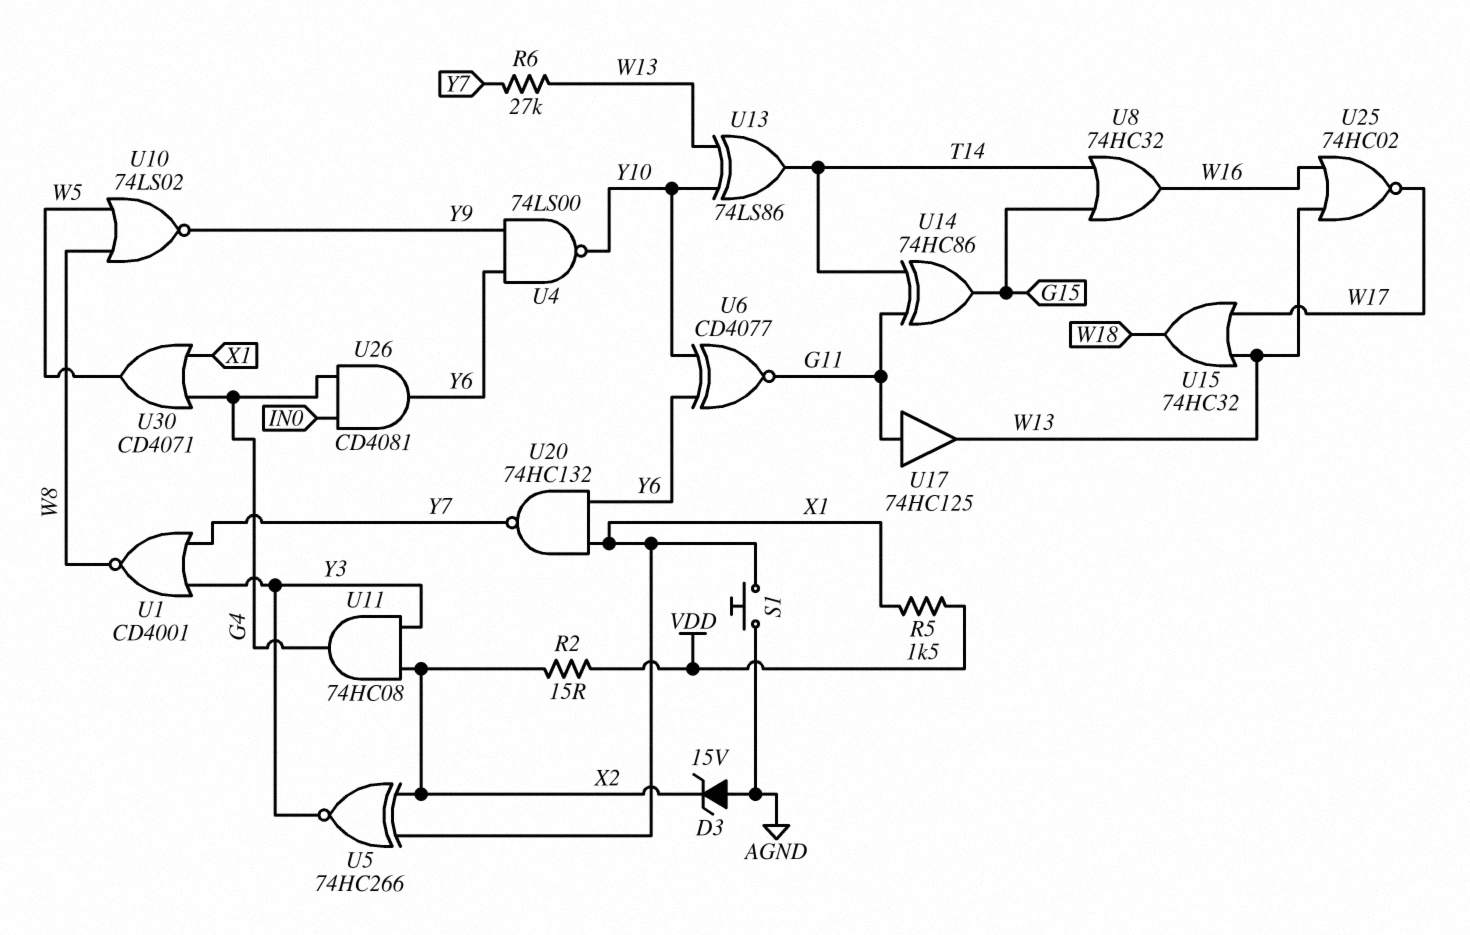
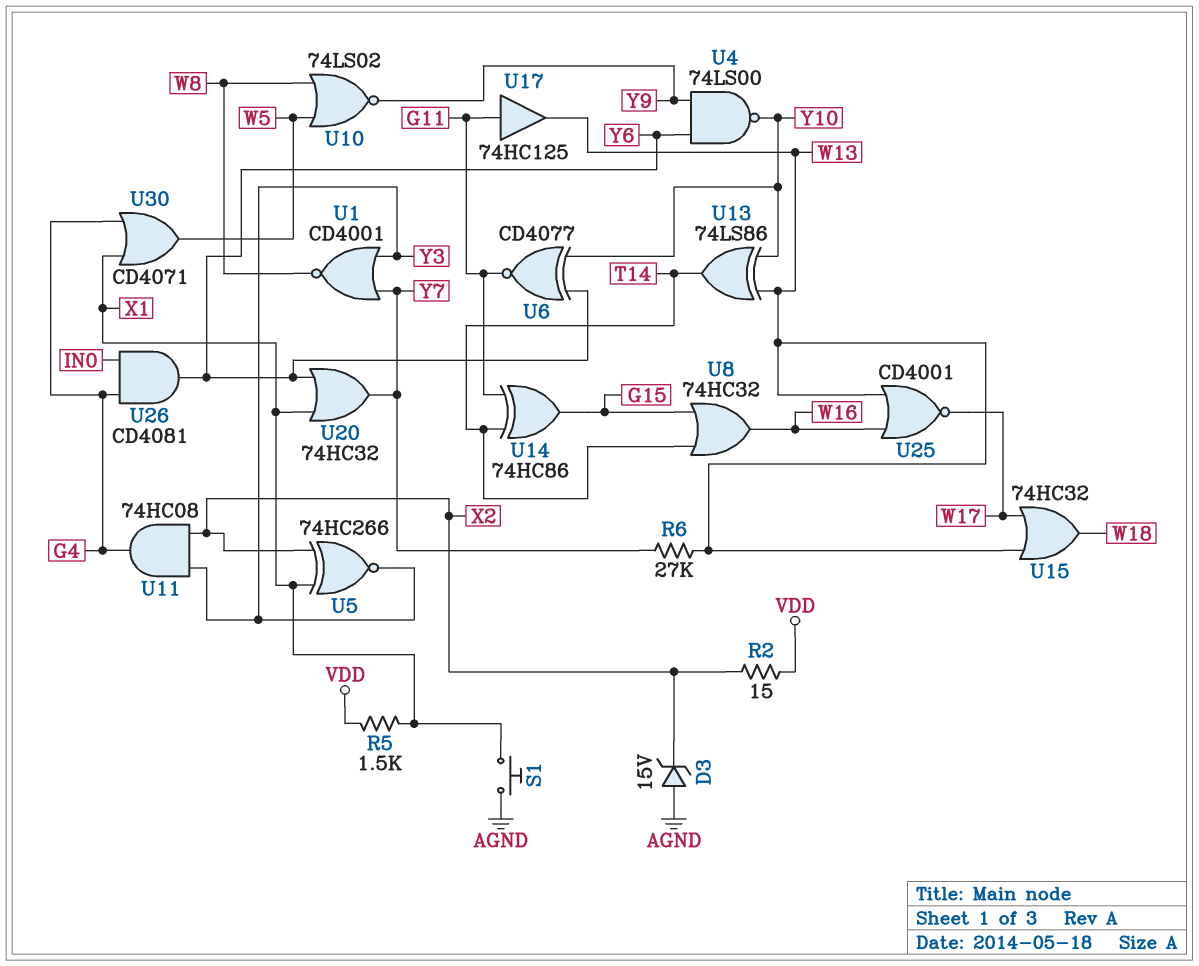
U20: NAND 74HC132 (in X1, in Y6, out Y7) -> OR 74HC32 (in X1, in Y6, out Y7)
U25: NOR 74HC02 (in W13, in W16, out W17) -> NOR CD4001 (in W13, in W16, out W17)

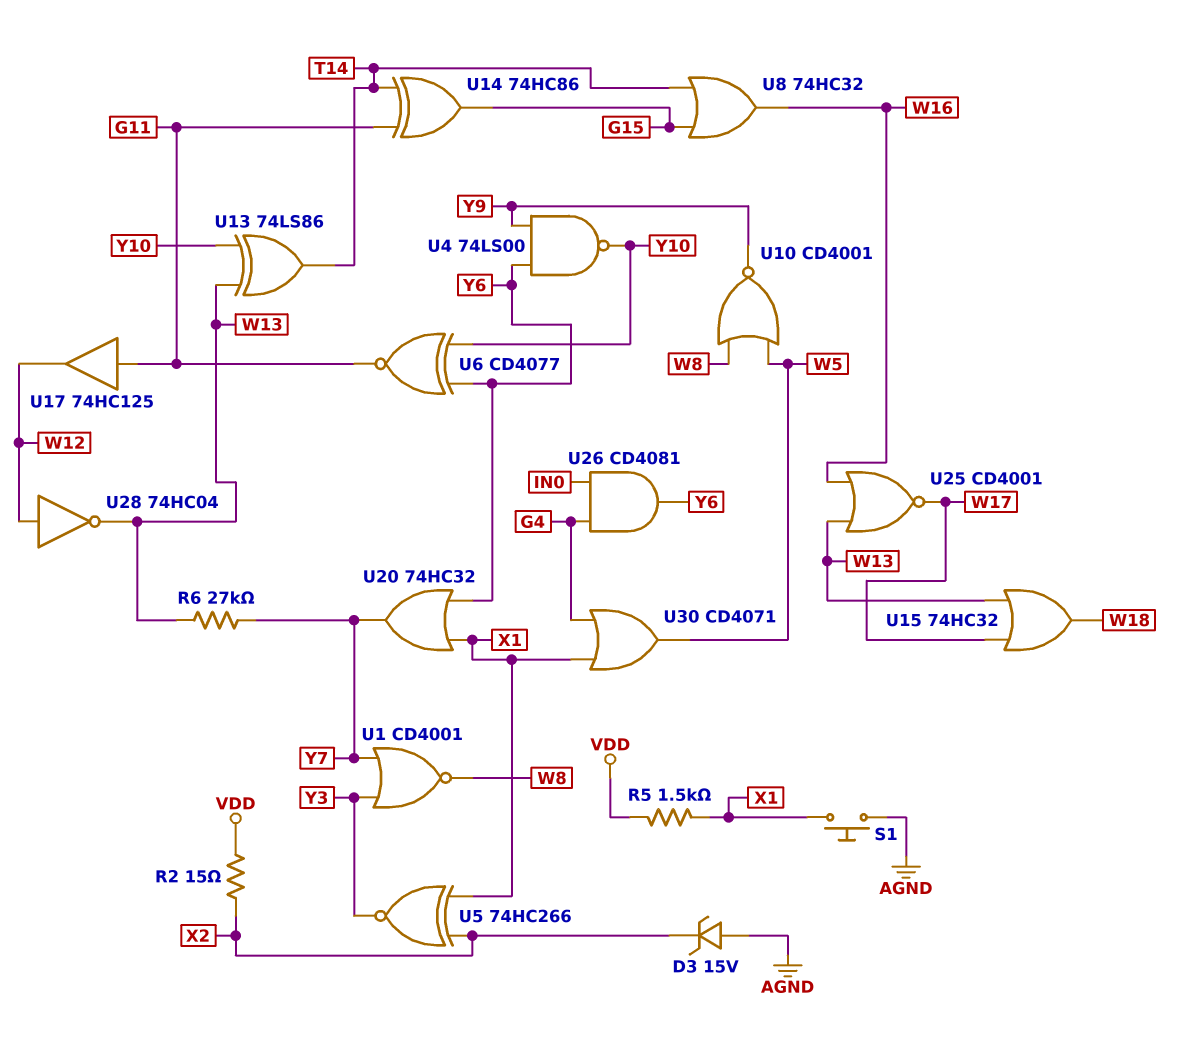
U10: NOR 74LS02 (in W5, in W8, out Y9) -> NOR CD4001 (in W5, in W8, out Y9)
U11: AND 74HC08 (in X2, in Y3, out G4) -> none
U17: buffer 74HC125 (in G11, out W13) -> buffer 74HC125 (in G11, out W12)
U28: none -> NOT 74HC04 (in W12, out W13)

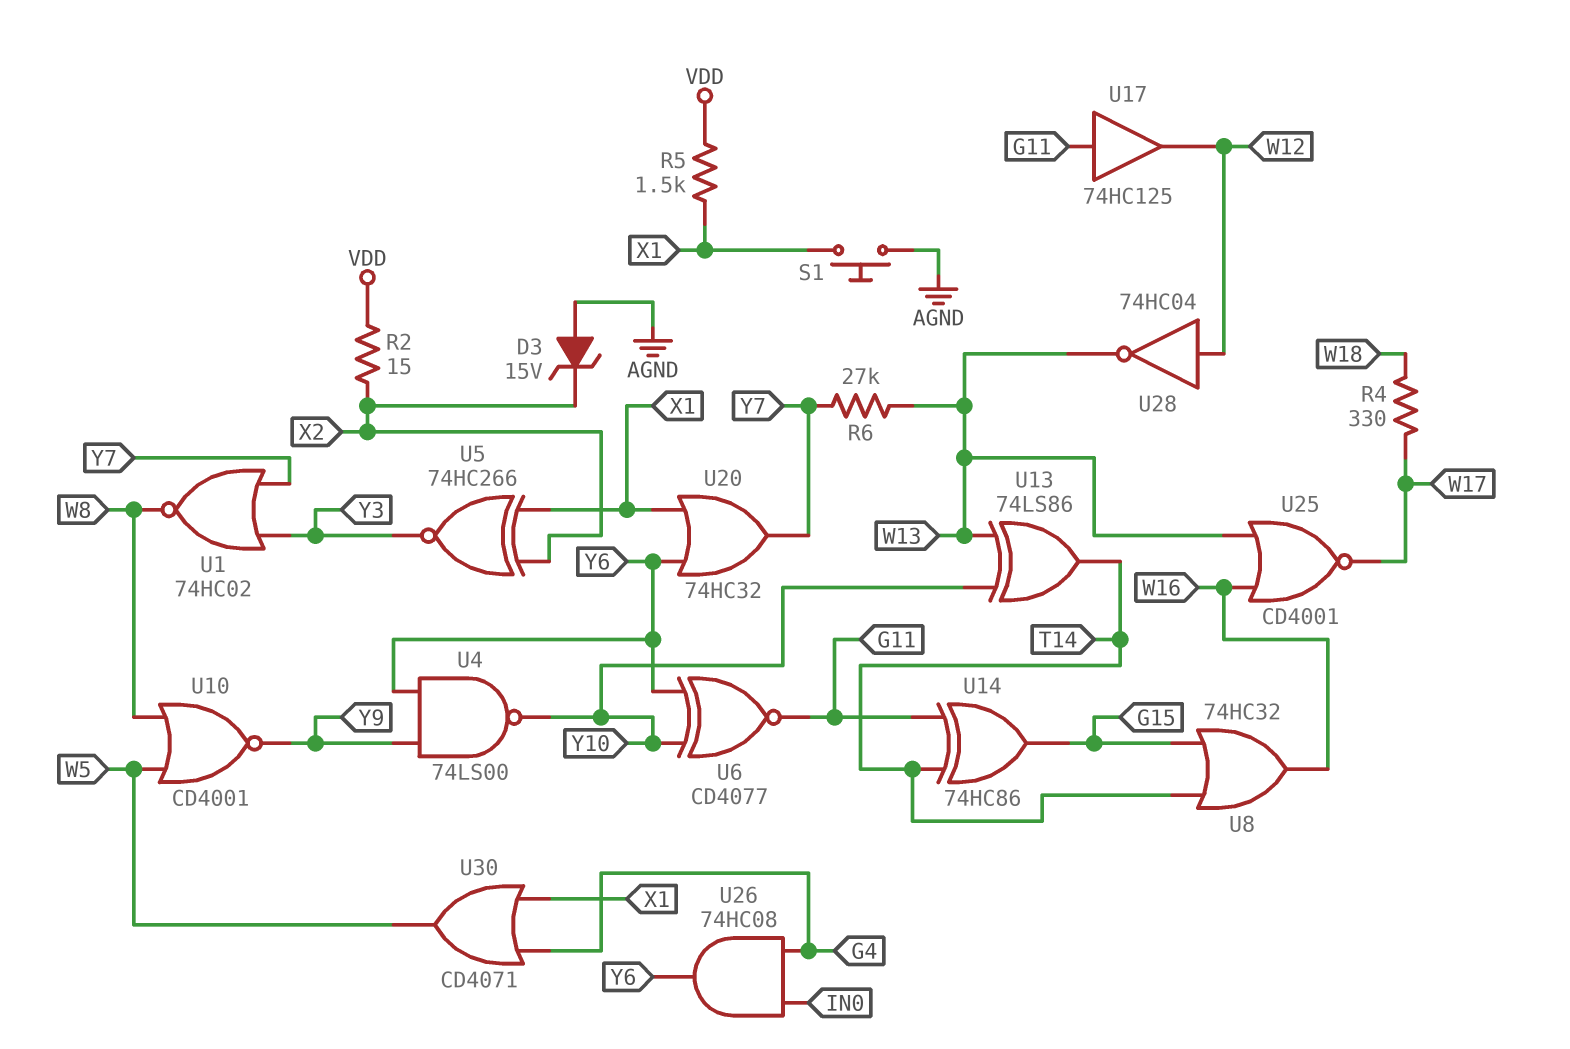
R4: none -> 330 (W17, W18)
U1: NOR CD4001 (in Y3, in Y7, out W8) -> NOR 74HC02 (in Y3, in Y7, out W8)
U15: OR 74HC32 (in W13, in W17, out W18) -> none
U26: AND CD4081 (in G4, in IN0, out Y6) -> AND 74HC08 (in G4, in IN0, out Y6)

